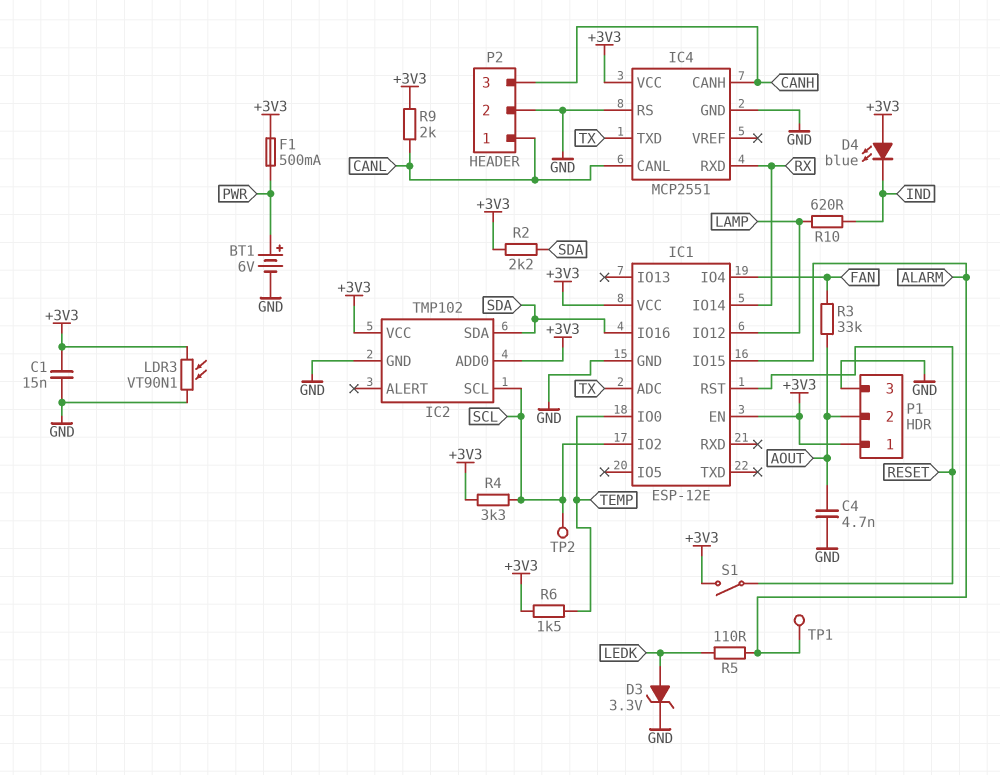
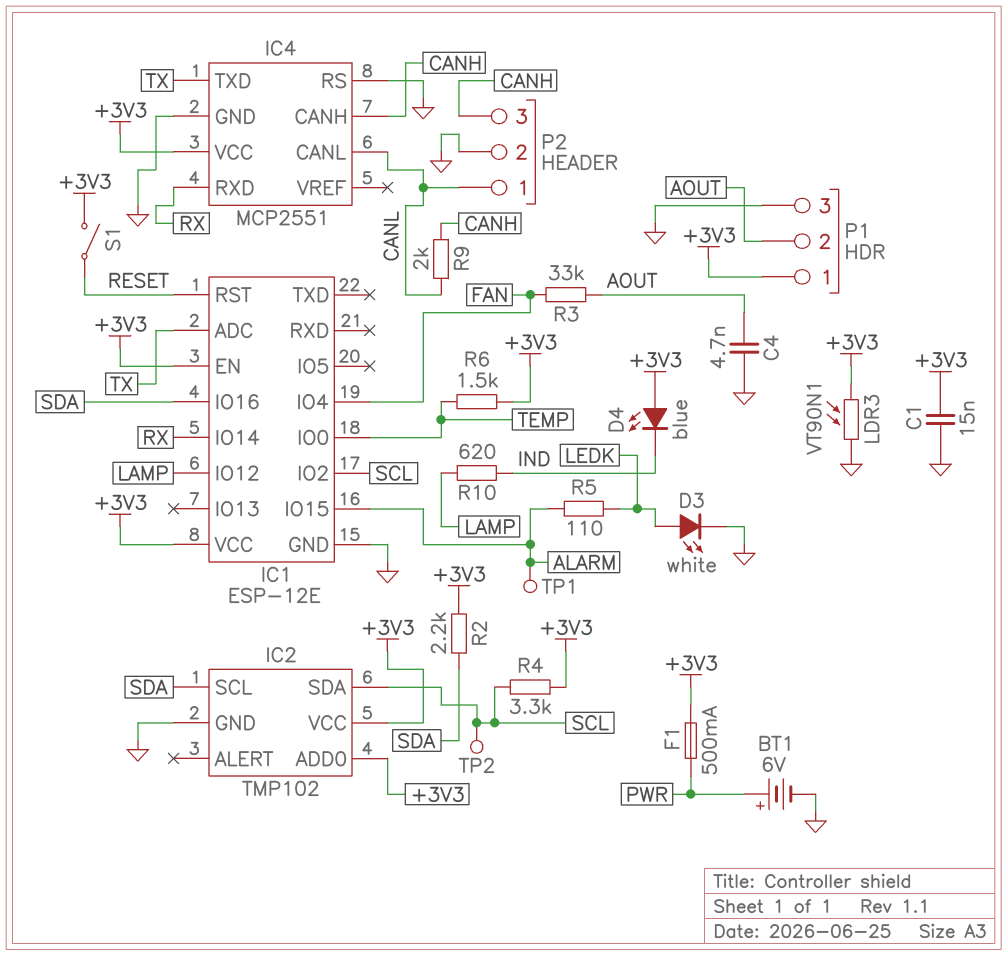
D3: zener 3.3V (A LEDK, K GND) -> LED white (A LEDK, K GND)
IC2 pin SCL: SCL -> SDA
IC2 pin SDA: SDA -> SCL
R9: 2k (+3V3, CANL) -> 2k (CANH, CANL)

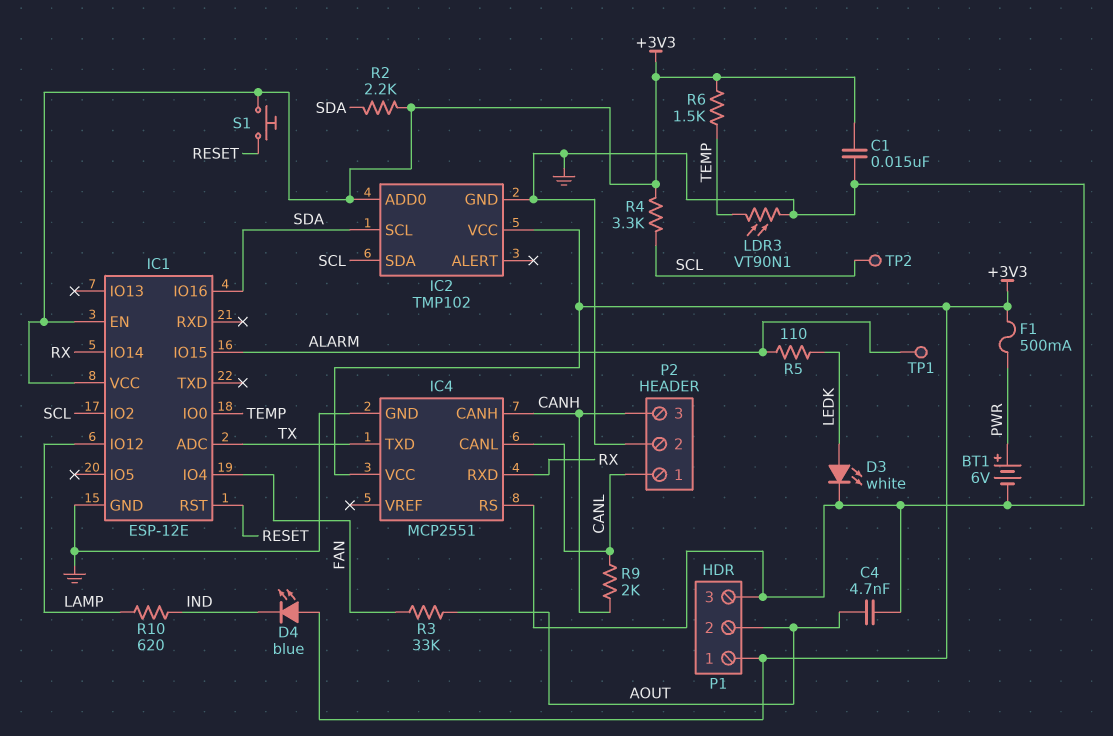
LDR3: VT90N1 (+3V3, GND) -> VT90N1 (GND, TEMP)
S1: switch (+3V3, RESET) -> button (+3V3, RESET)

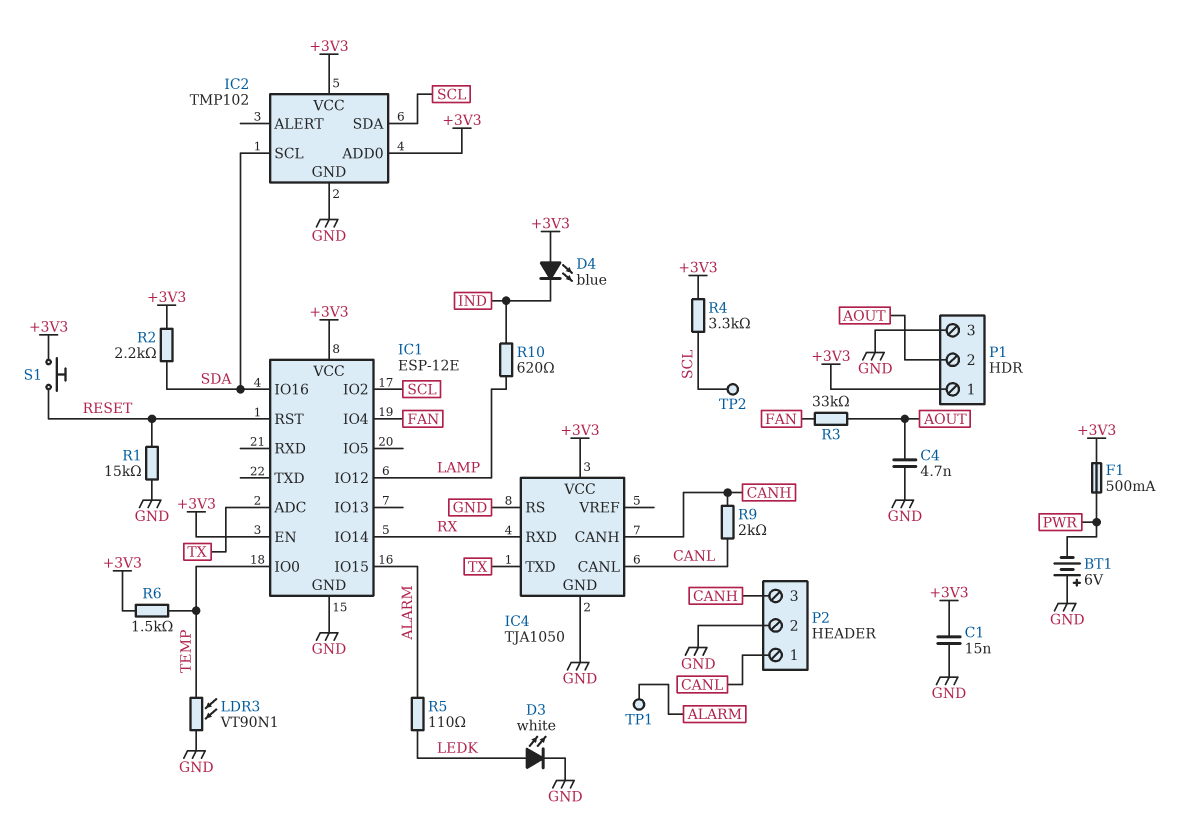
BT1: 6V (plus PWR, minus GND) -> 6V (plus GND, minus PWR)
IC4: MCP2551 -> TJA1050
R1: none -> 15k (GND, RESET)

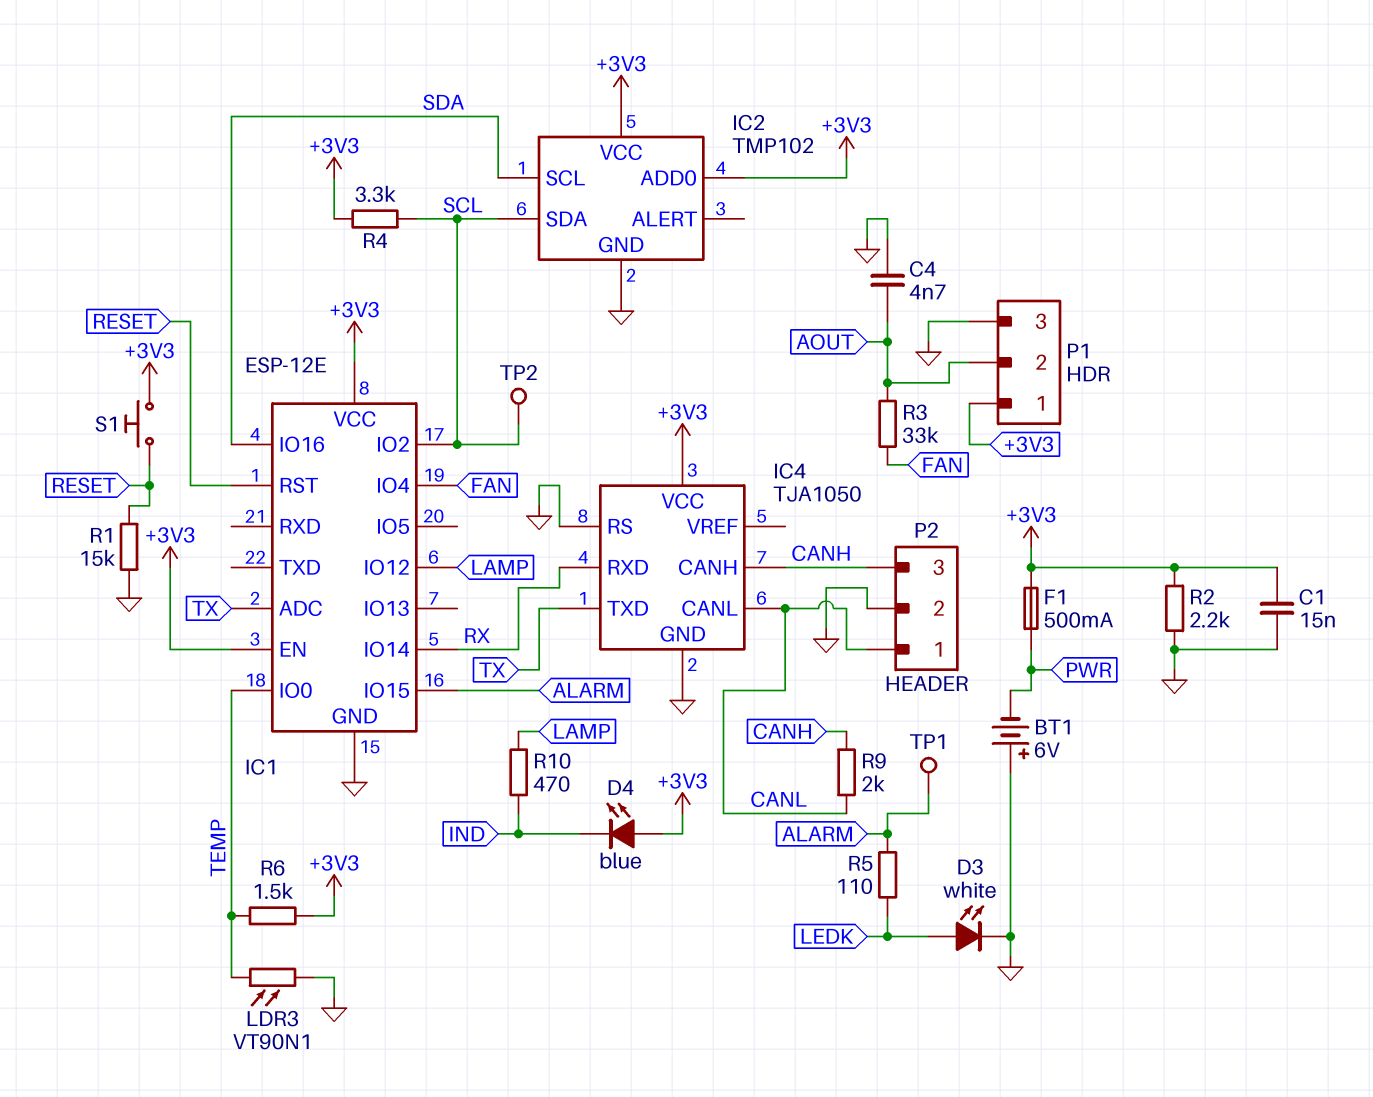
R2: 2.2k (+3V3, SDA) -> 2.2k (+3V3, GND)
R10: 620 (IND, LAMP) -> 470 (IND, LAMP)

